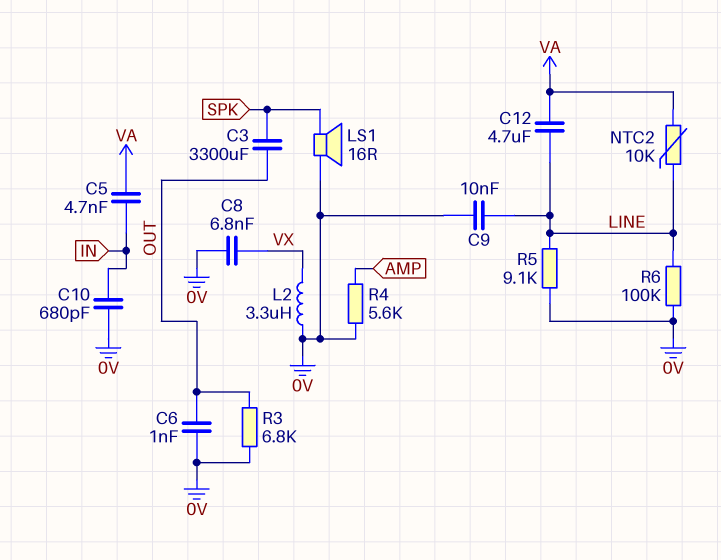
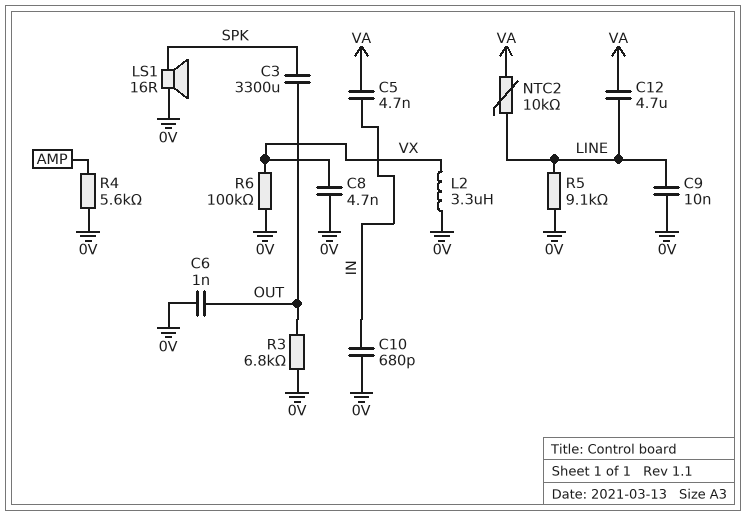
C8: 6.8nF (0V, VX) -> 4.7nF (0V, VX)
R6: 100k (0V, LINE) -> 100k (0V, VX)

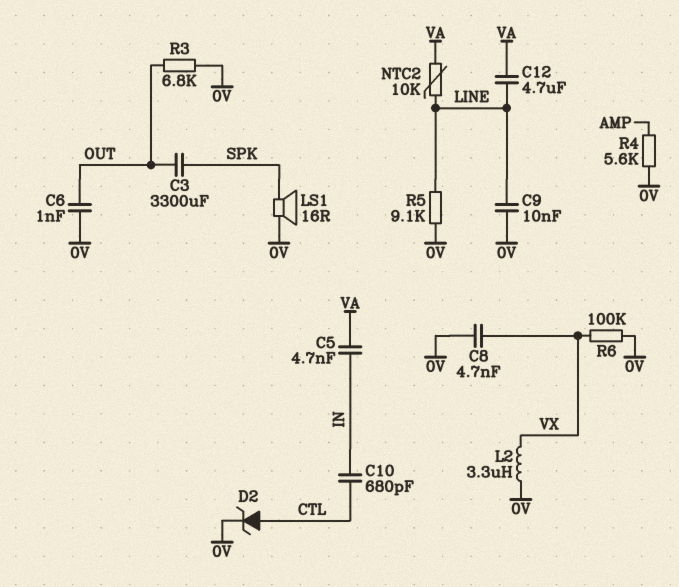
C10: 680pF (0V, IN) -> 680pF (CTL, IN)
D2: none -> zener (A CTL, K 0V)

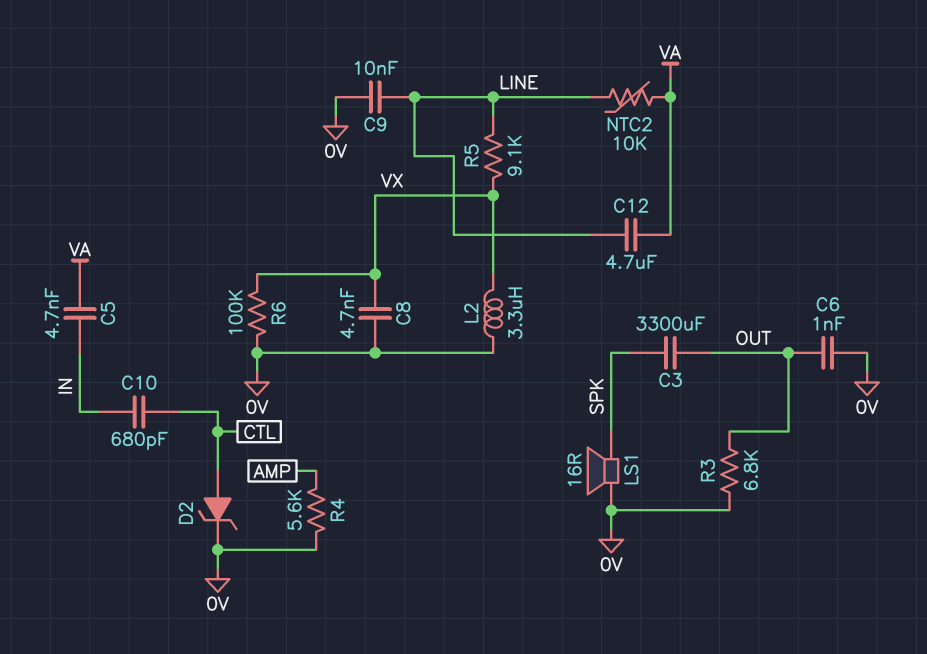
R5: 9.1k (0V, LINE) -> 9.1k (LINE, VX)

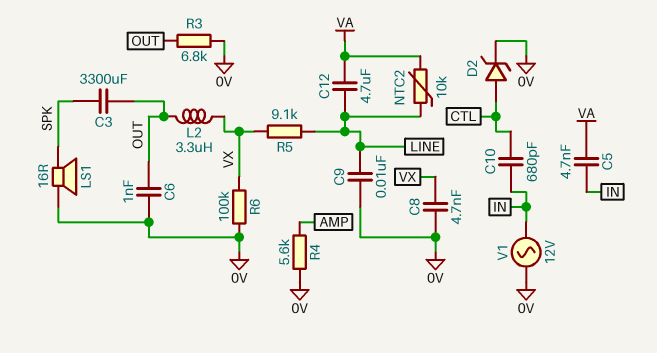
L2: 3.3uH (0V, VX) -> 3.3uH (OUT, VX)
V1: none -> AC 12V (0V, IN)

